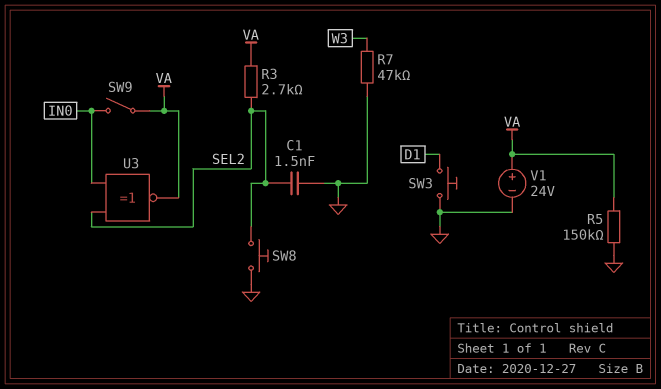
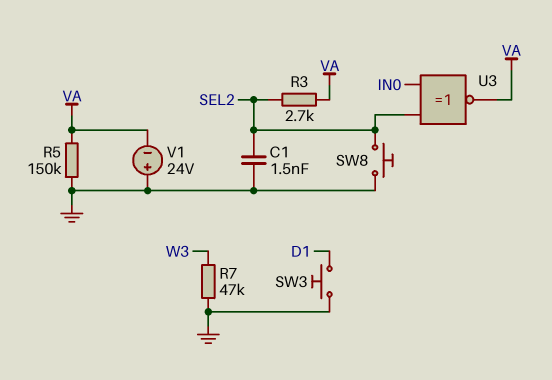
SW9: switch (IN0, VA) -> none
V1: 24V (plus VA, minus GND) -> 24V (plus GND, minus VA)

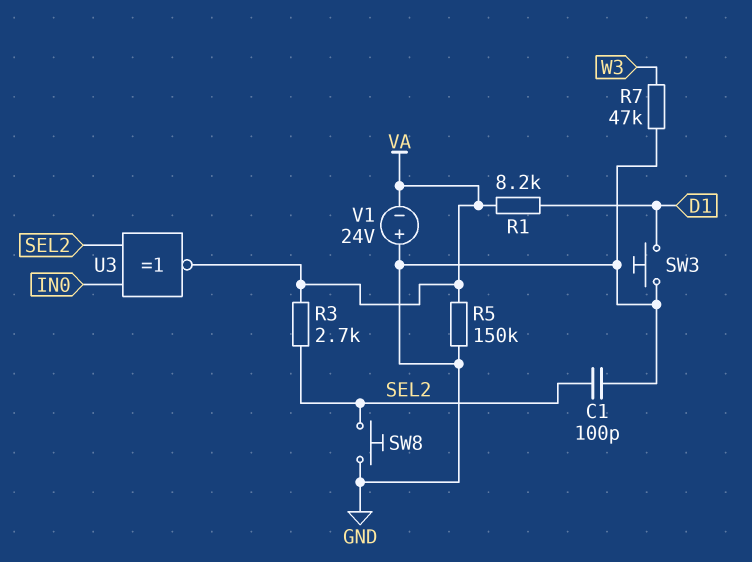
C1: 1.5nF (GND, SEL2) -> 100pF (GND, SEL2)
R1: none -> 8.2k (D1, VA)

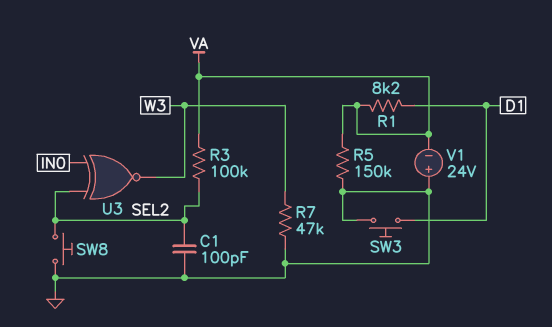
R3: 2.7k (SEL2, VA) -> 100k (SEL2, VA)
U3: XNOR (in IN0, in SEL2, out VA) -> XNOR (in IN0, in SEL2, out W3)

